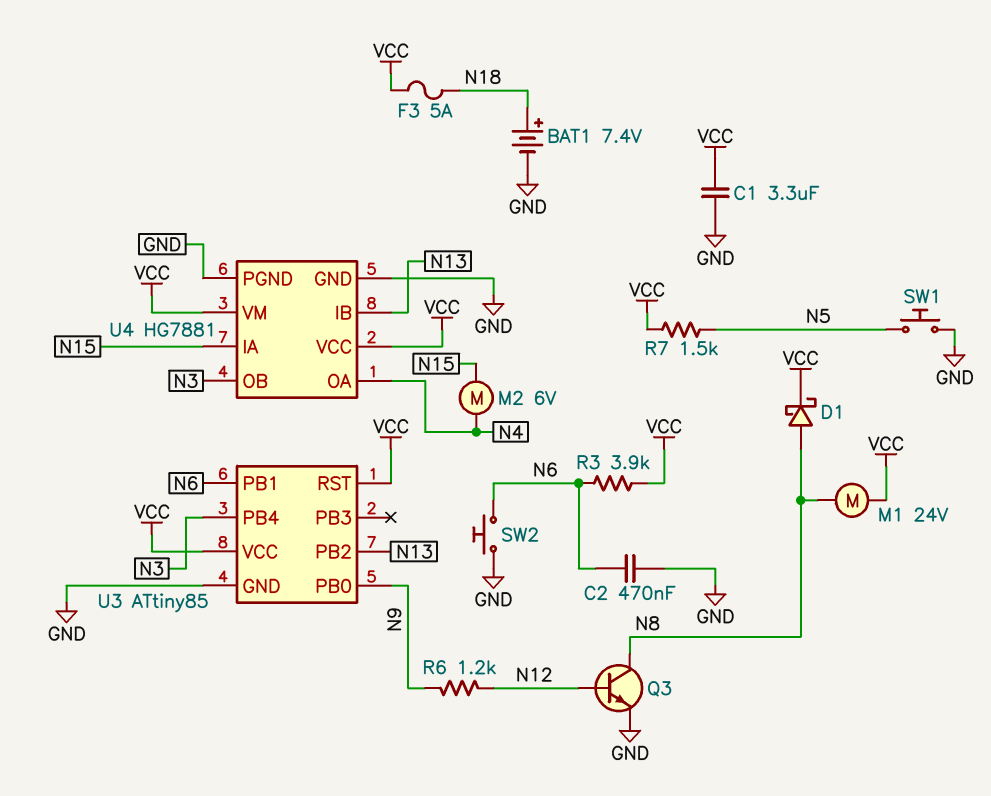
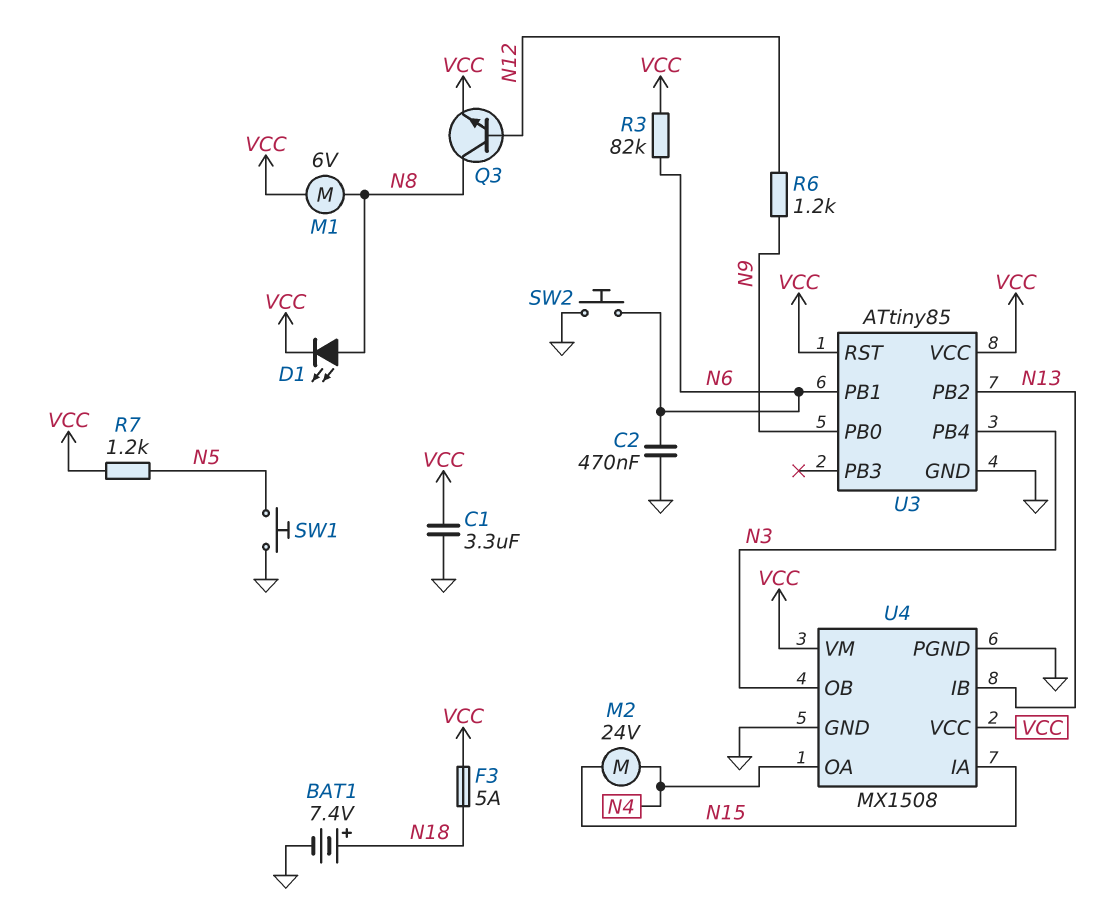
D1: schottky (A N8, K VCC) -> LED (A N8, K VCC)
M1: motor 24V (N8, VCC) -> motor 6V (N8, VCC)
M2: motor 6V (N4, N15) -> motor 24V (N4, N15)
Q3: NPN (B N12, C N8, E GND) -> NPN (B N12, C N8, E VCC)
R3: 3.9k (N6, VCC) -> 82k (N6, VCC)
R7: 1.5k (N5, VCC) -> 1.2k (N5, VCC)
U4: HG7881 -> MX1508

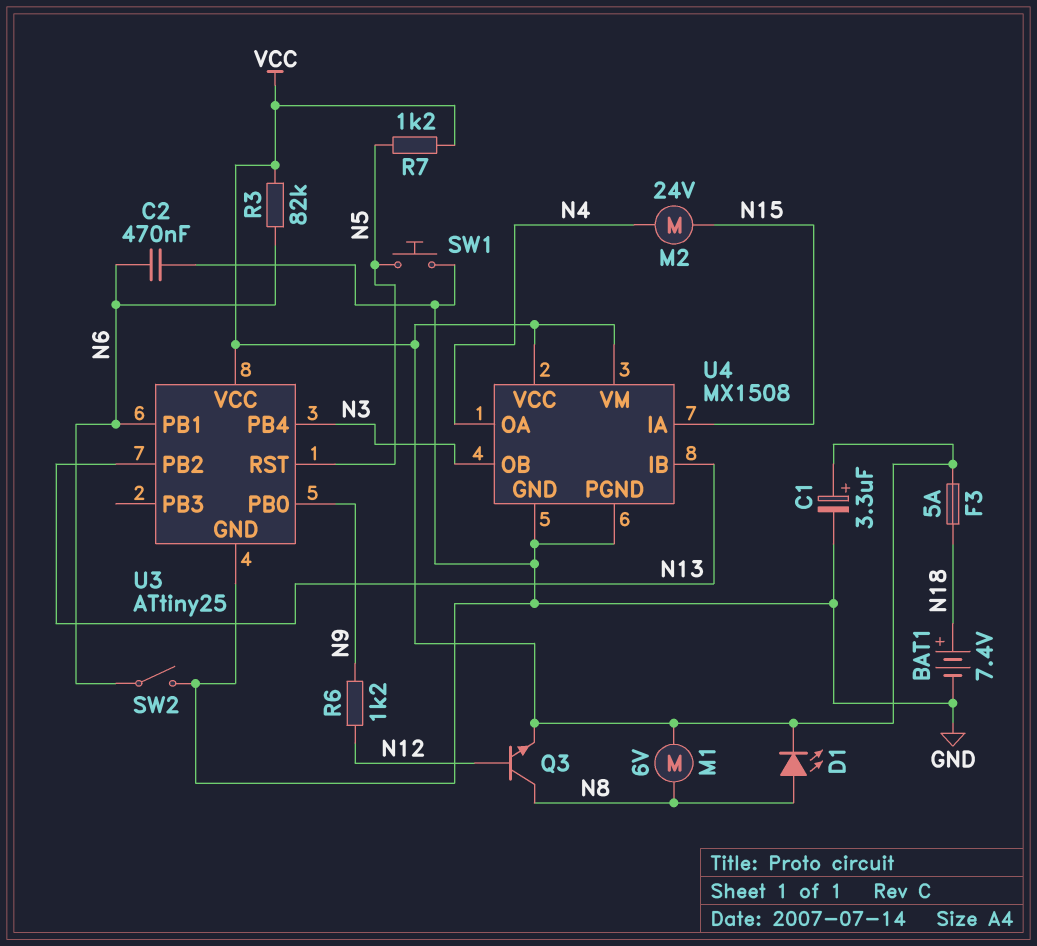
C1: 3.3uF (GND, VCC) -> 3.3uF (plus VCC, minus GND)
SW2: button (GND, N6) -> switch (GND, N6)
U3: ATtiny85 -> ATtiny25
U3 pin RST: VCC -> N5

